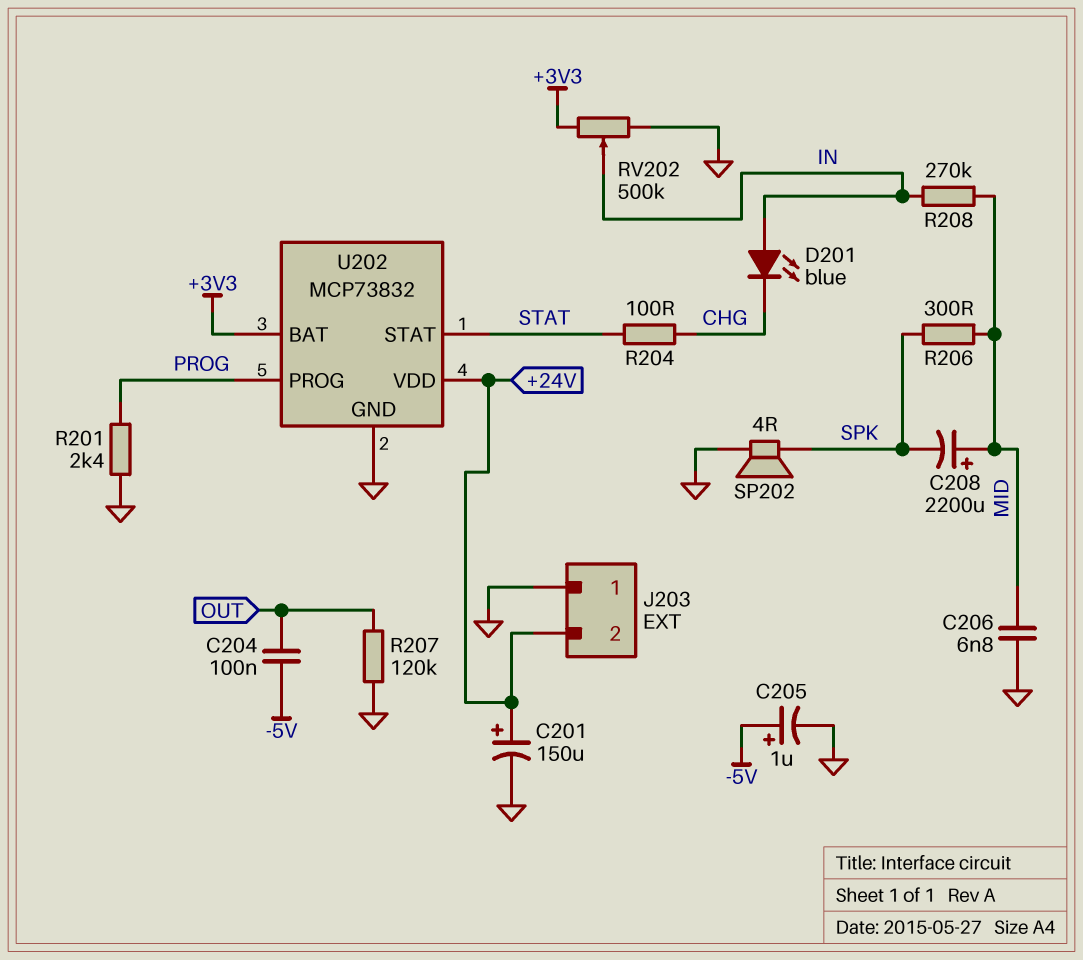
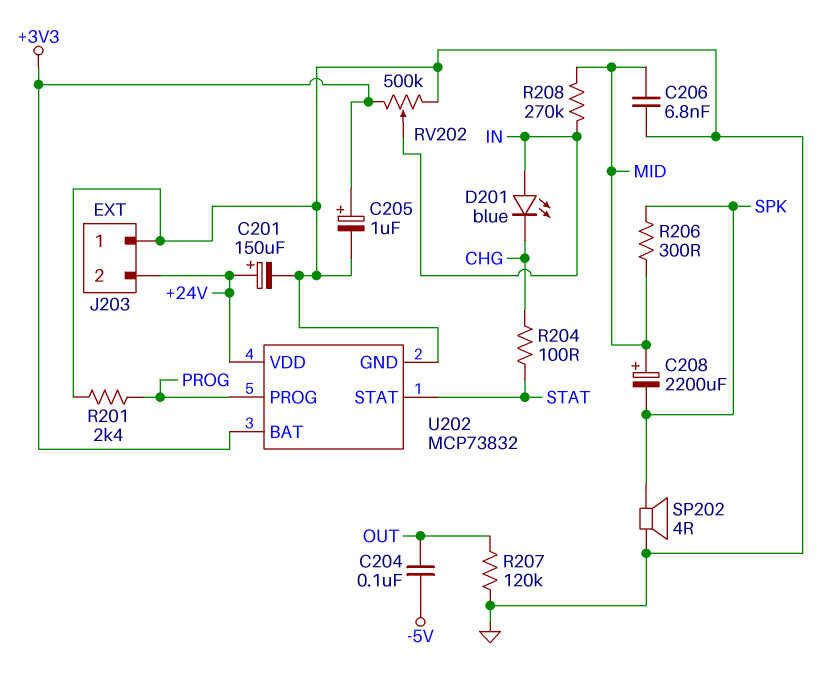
C205: 1uF (plus -5V, minus GND) -> 1uF (plus +3V3, minus GND)

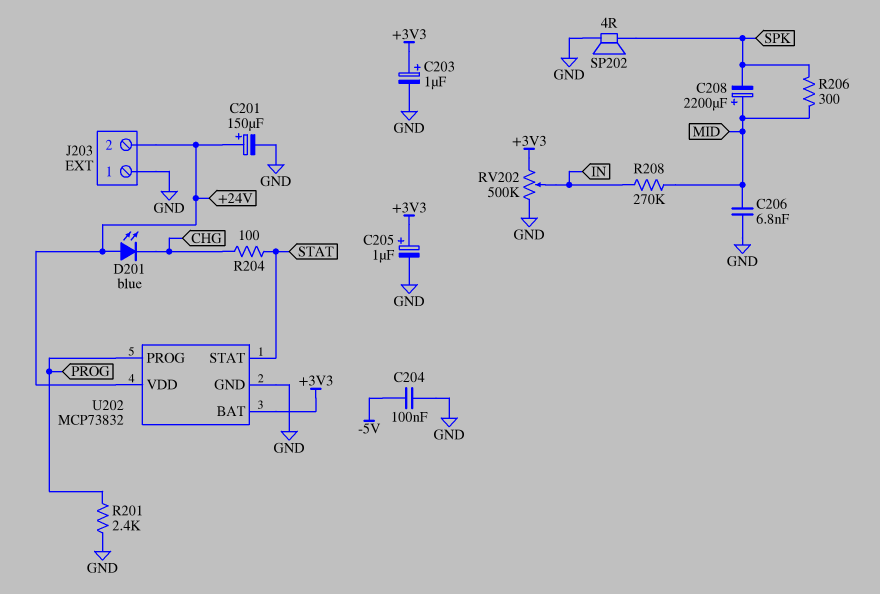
C203: none -> 1uF (plus +3V3, minus GND)
C204: 100nF (-5V, OUT) -> 100nF (-5V, GND)
D201: LED blue (A IN, K CHG) -> LED blue (A +24V, K CHG)
R207: 120k (GND, OUT) -> none

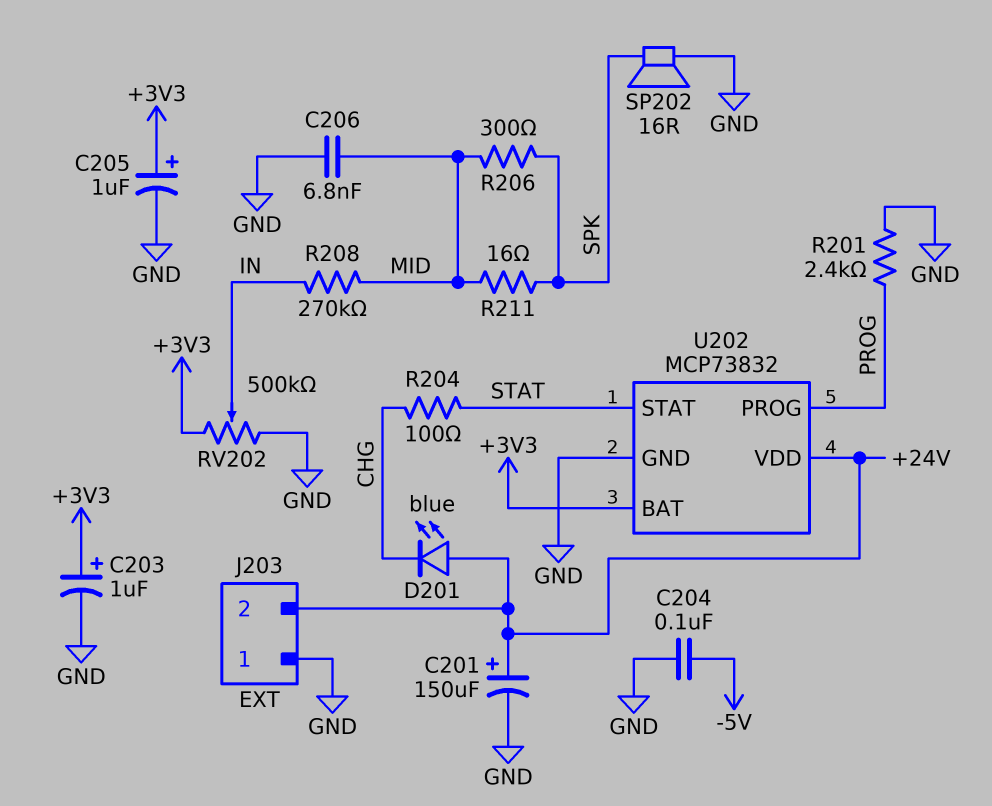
C208: 2200uF (plus MID, minus SPK) -> none
R211: none -> 16 (MID, SPK)
SP202: speaker 4R (GND, SPK) -> speaker 16R (GND, SPK)

